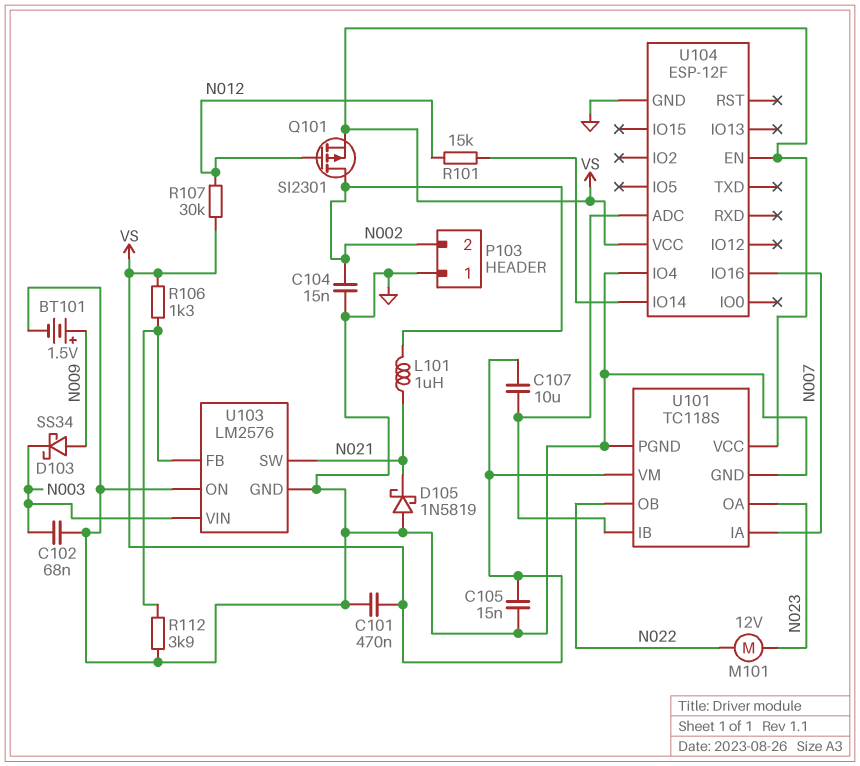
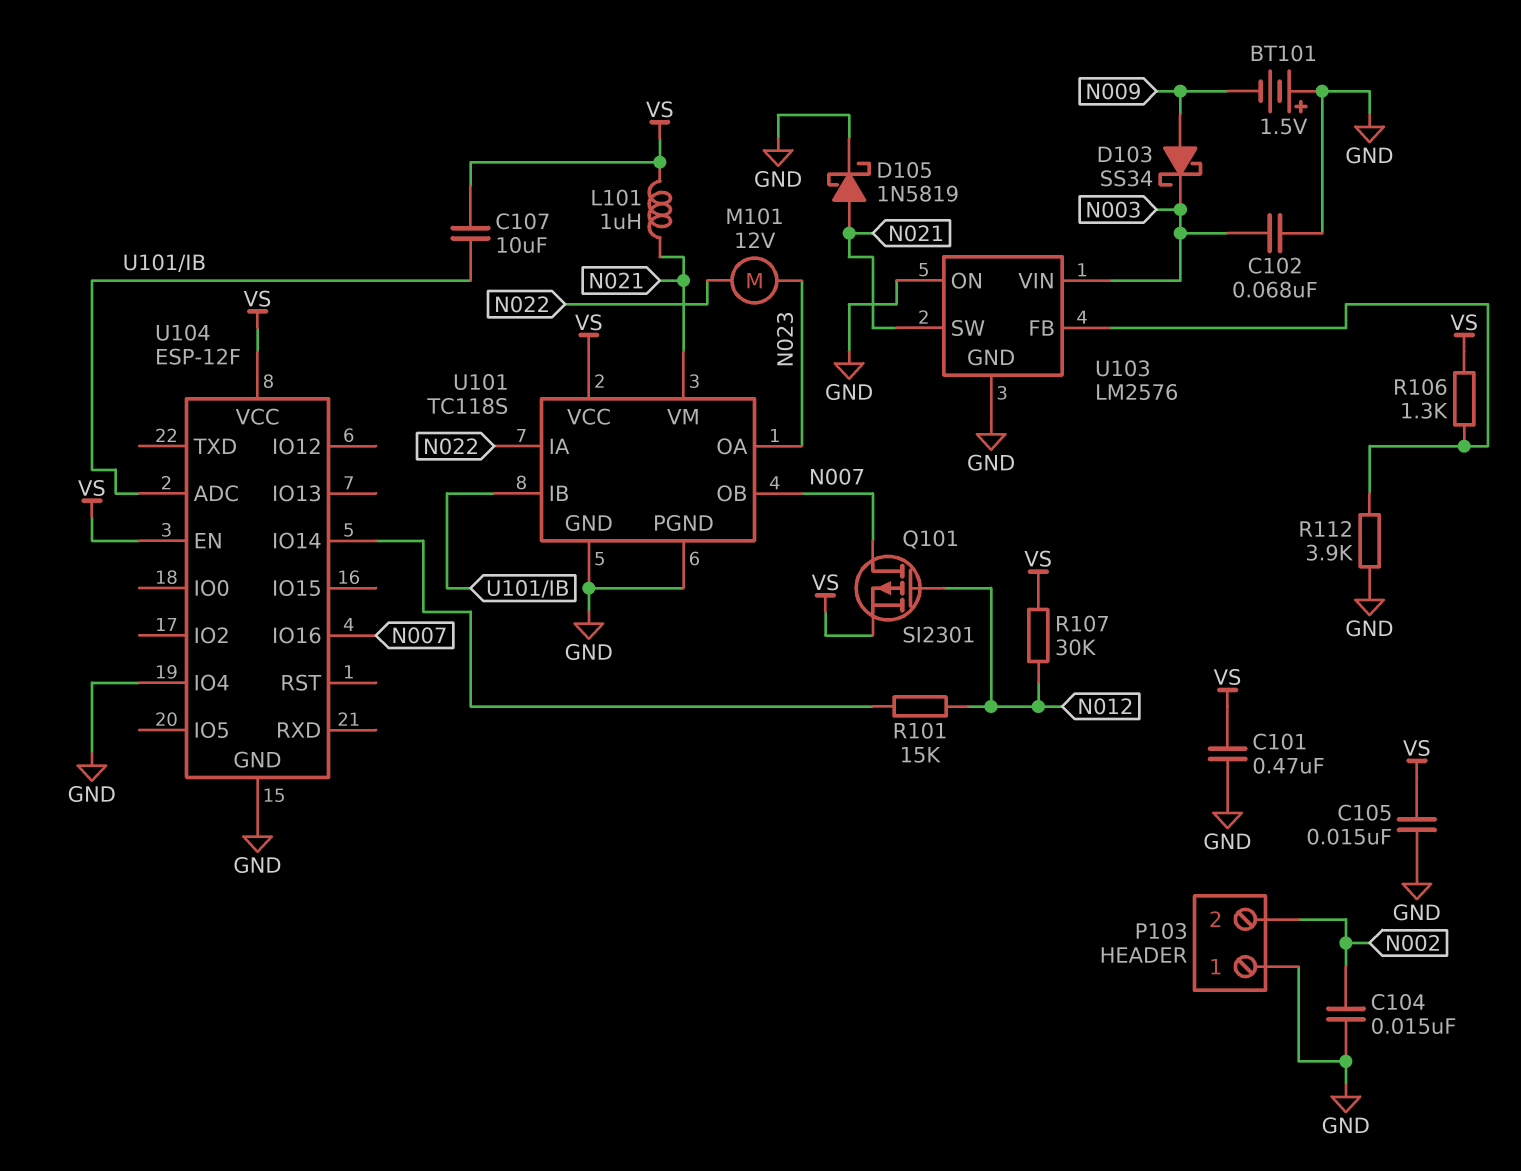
BT101: 1.5V (plus N009, minus GND) -> 1.5V (plus GND, minus N009)
D105: schottky 1N5819 (A GND, K N021) -> schottky 1N5819 (A N021, K GND)
L101: 1uH (N002, N021) -> 1uH (N021, VS)
Q101: PMOS SI2301 (G N012, D N002, S VS) -> PMOS SI2301 (G N012, D N007, S VS)
U101 pin IA: N007 -> N022
U101 pin OB: N022 -> N007
U101 pin VM: VS -> N021

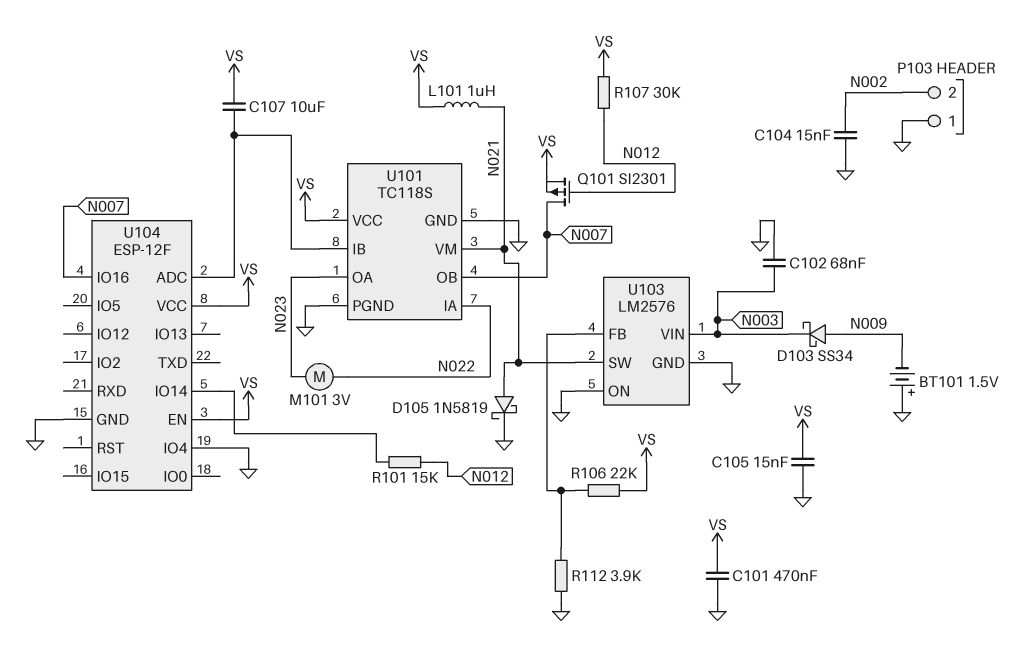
M101: motor 12V (N022, N023) -> motor 3V (N022, N023)
R106: 1.3k (U103/FB, VS) -> 22k (U103/FB, VS)

